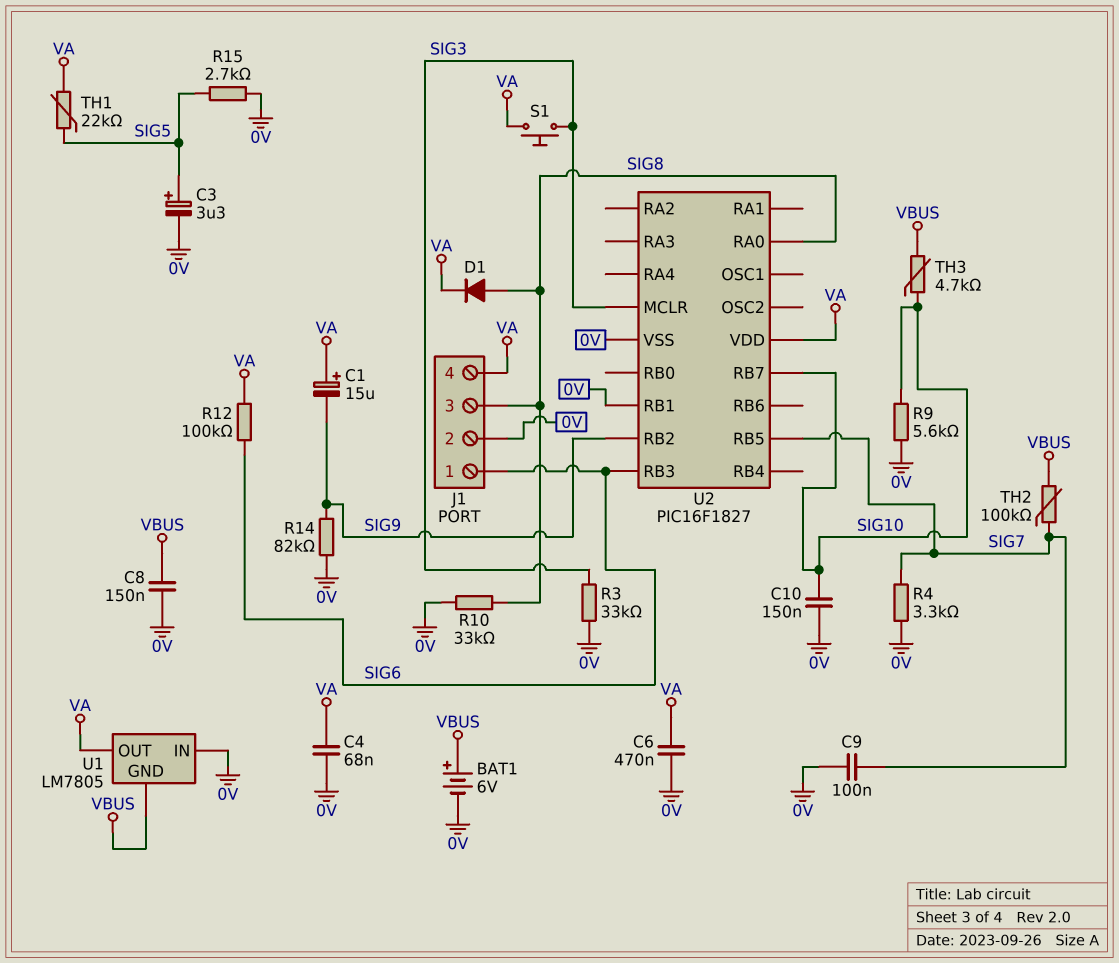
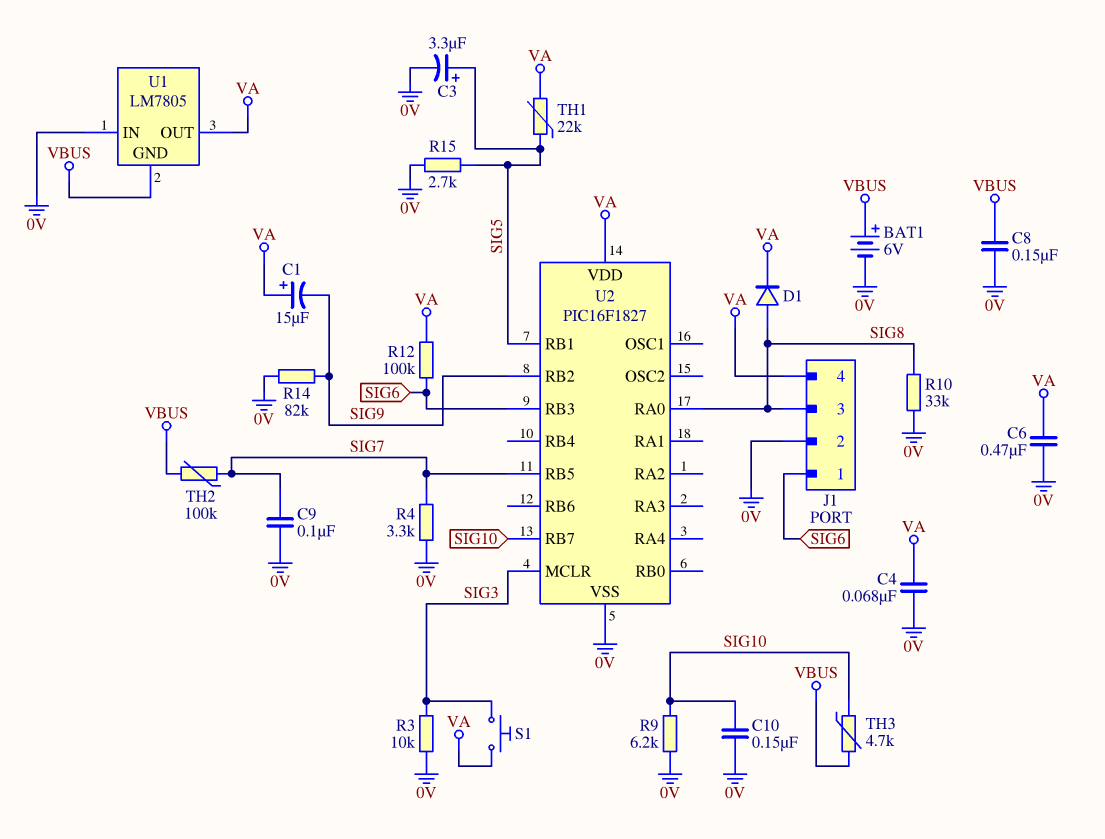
R3: 33k (0V, SIG3) -> 10k (0V, SIG3)
R9: 5.6k (0V, SIG10) -> 6.2k (0V, SIG10)
U2 pin RB1: 0V -> SIG5

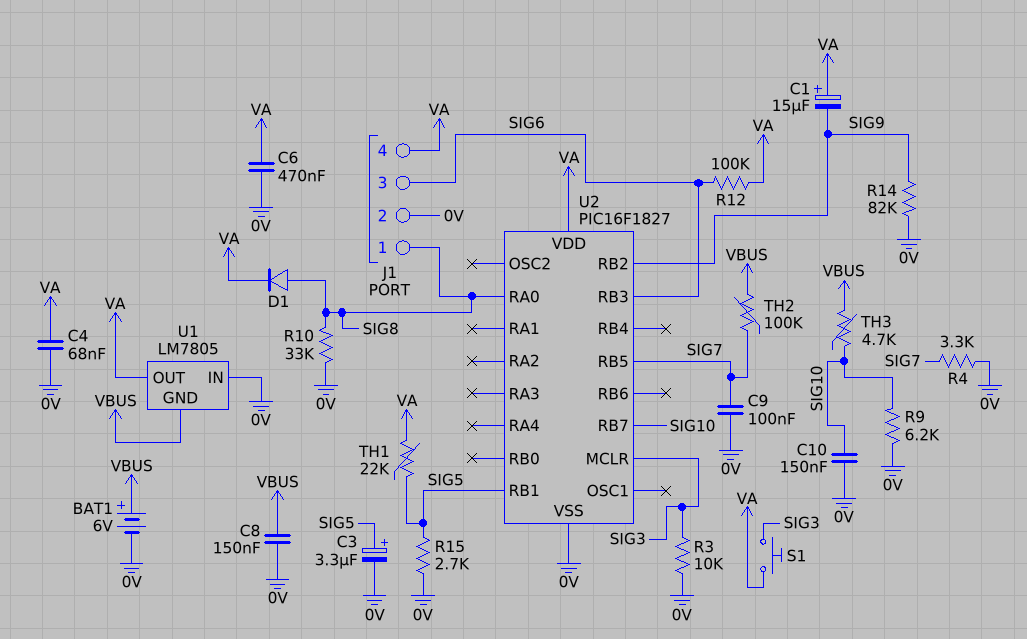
J1 pin 1: SIG6 -> SIG8
J1 pin 3: SIG8 -> SIG6

